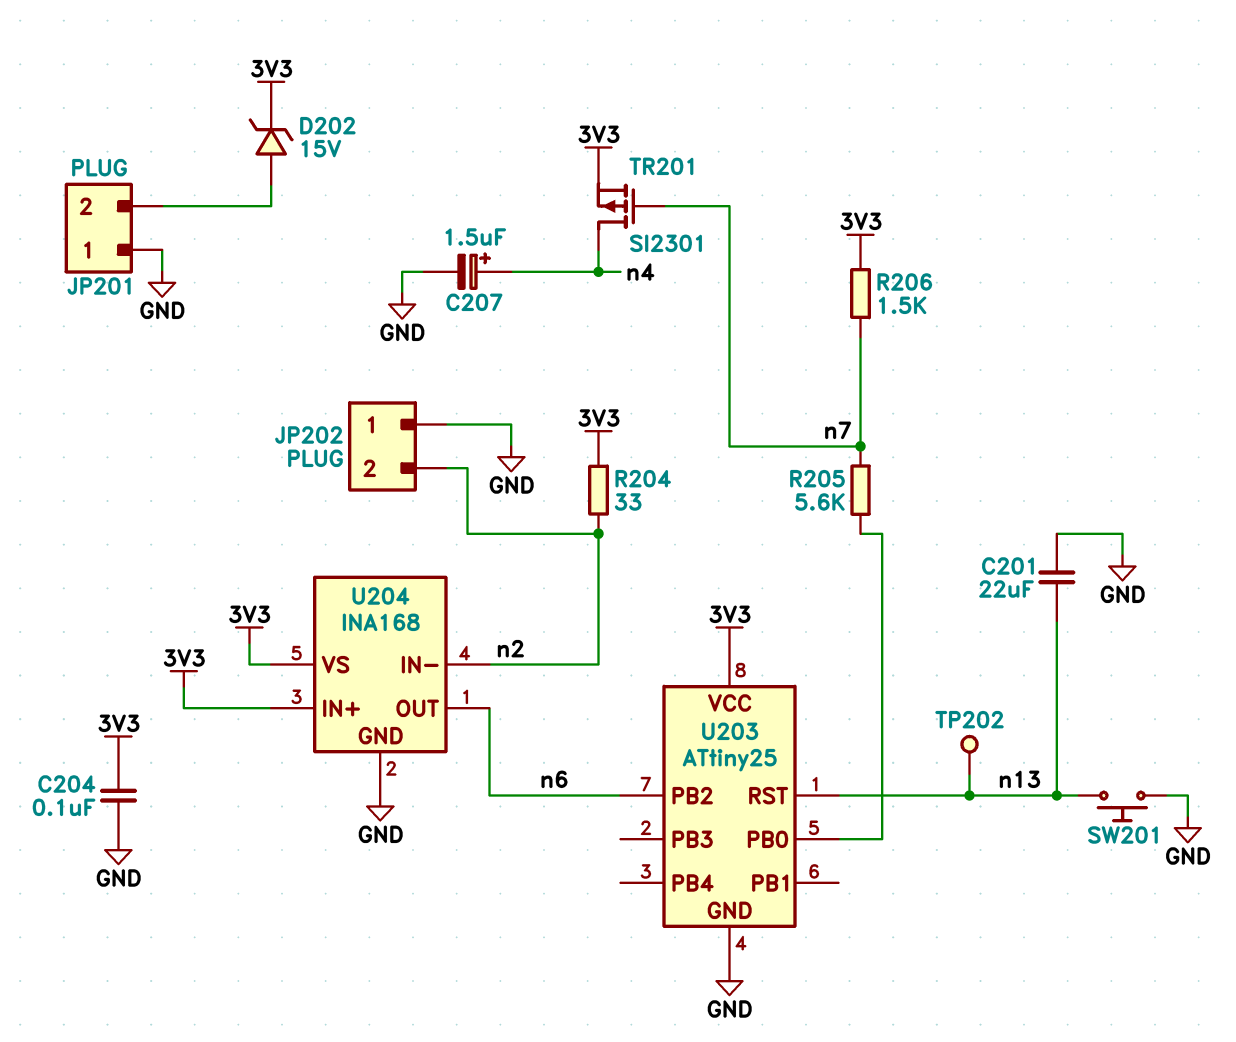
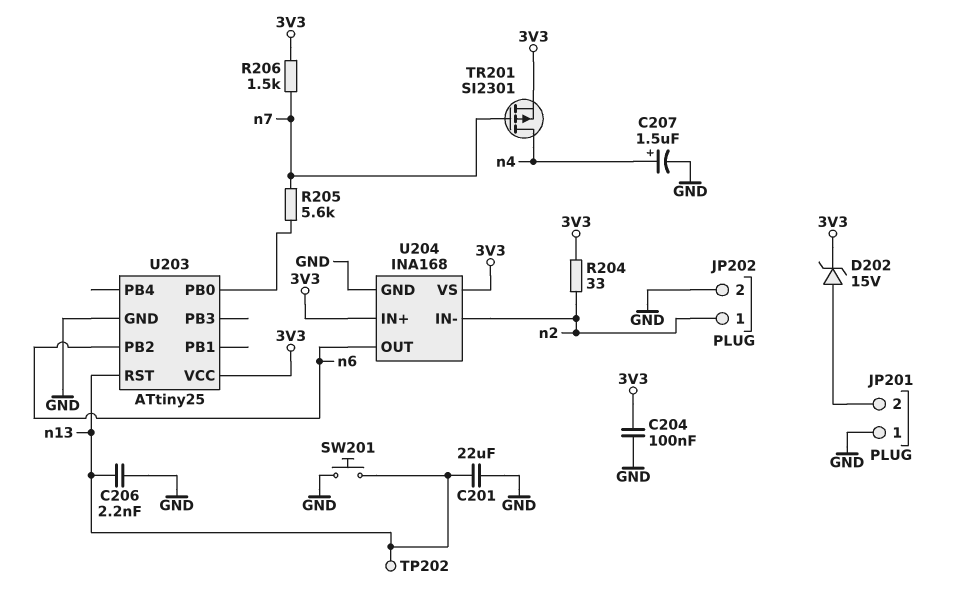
C206: none -> 2.2nF (GND, n13)
JP202 pin 1: GND -> n2
JP202 pin 2: n2 -> GND

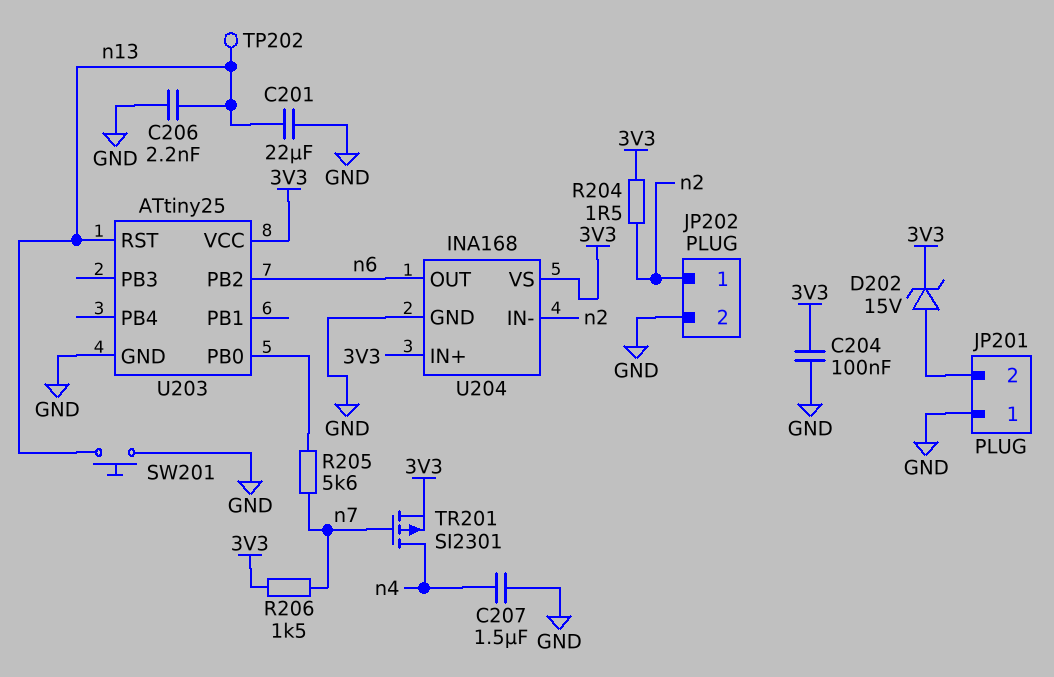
C207: 1.5uF (plus n4, minus GND) -> 1.5uF (GND, n4)
R204: 33 (3V3, n2) -> 1.5 (3V3, n2)

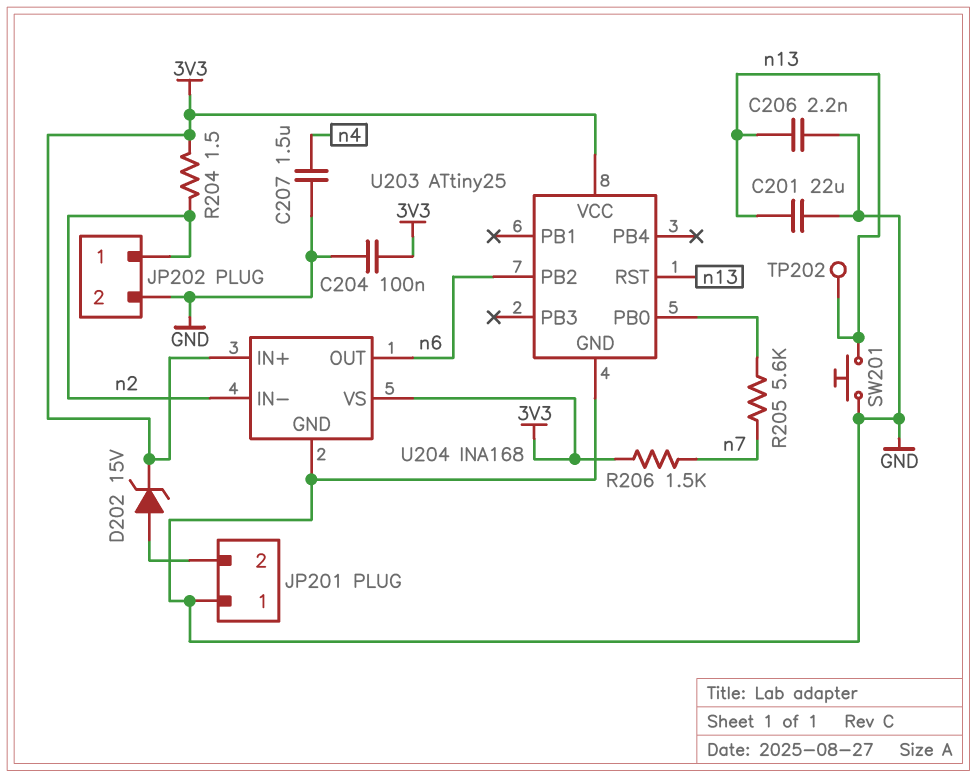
TR201: PMOS SI2301 (G n7, D n4, S 3V3) -> none

